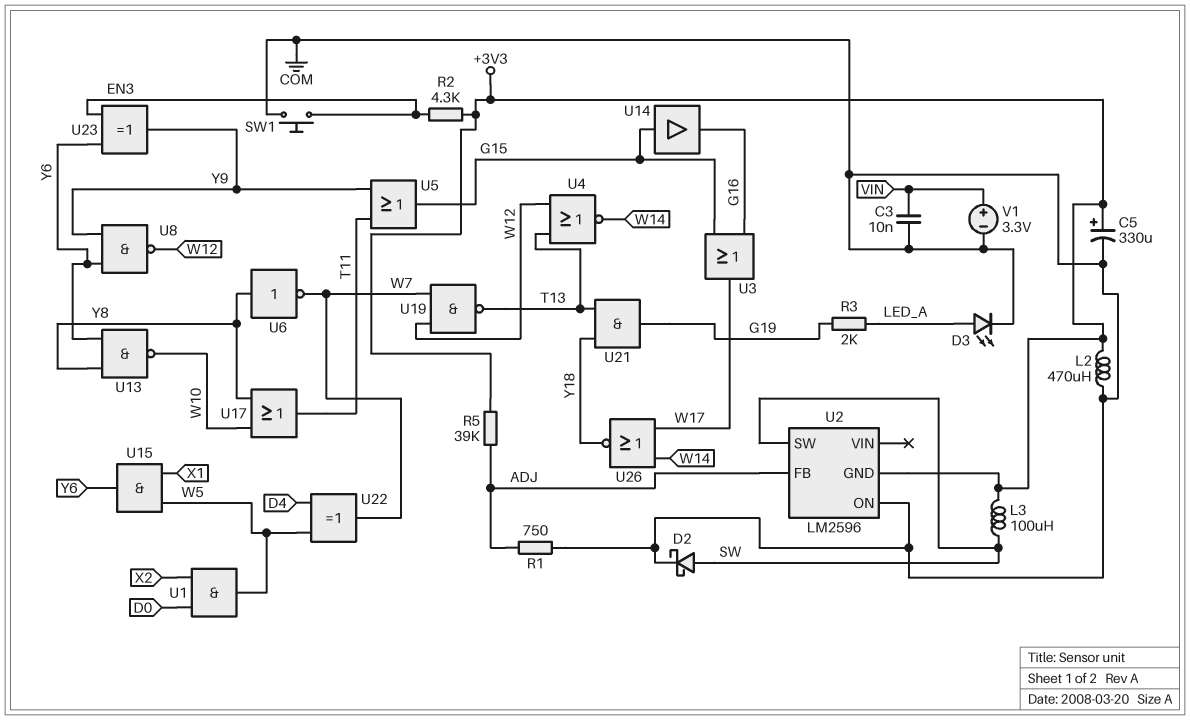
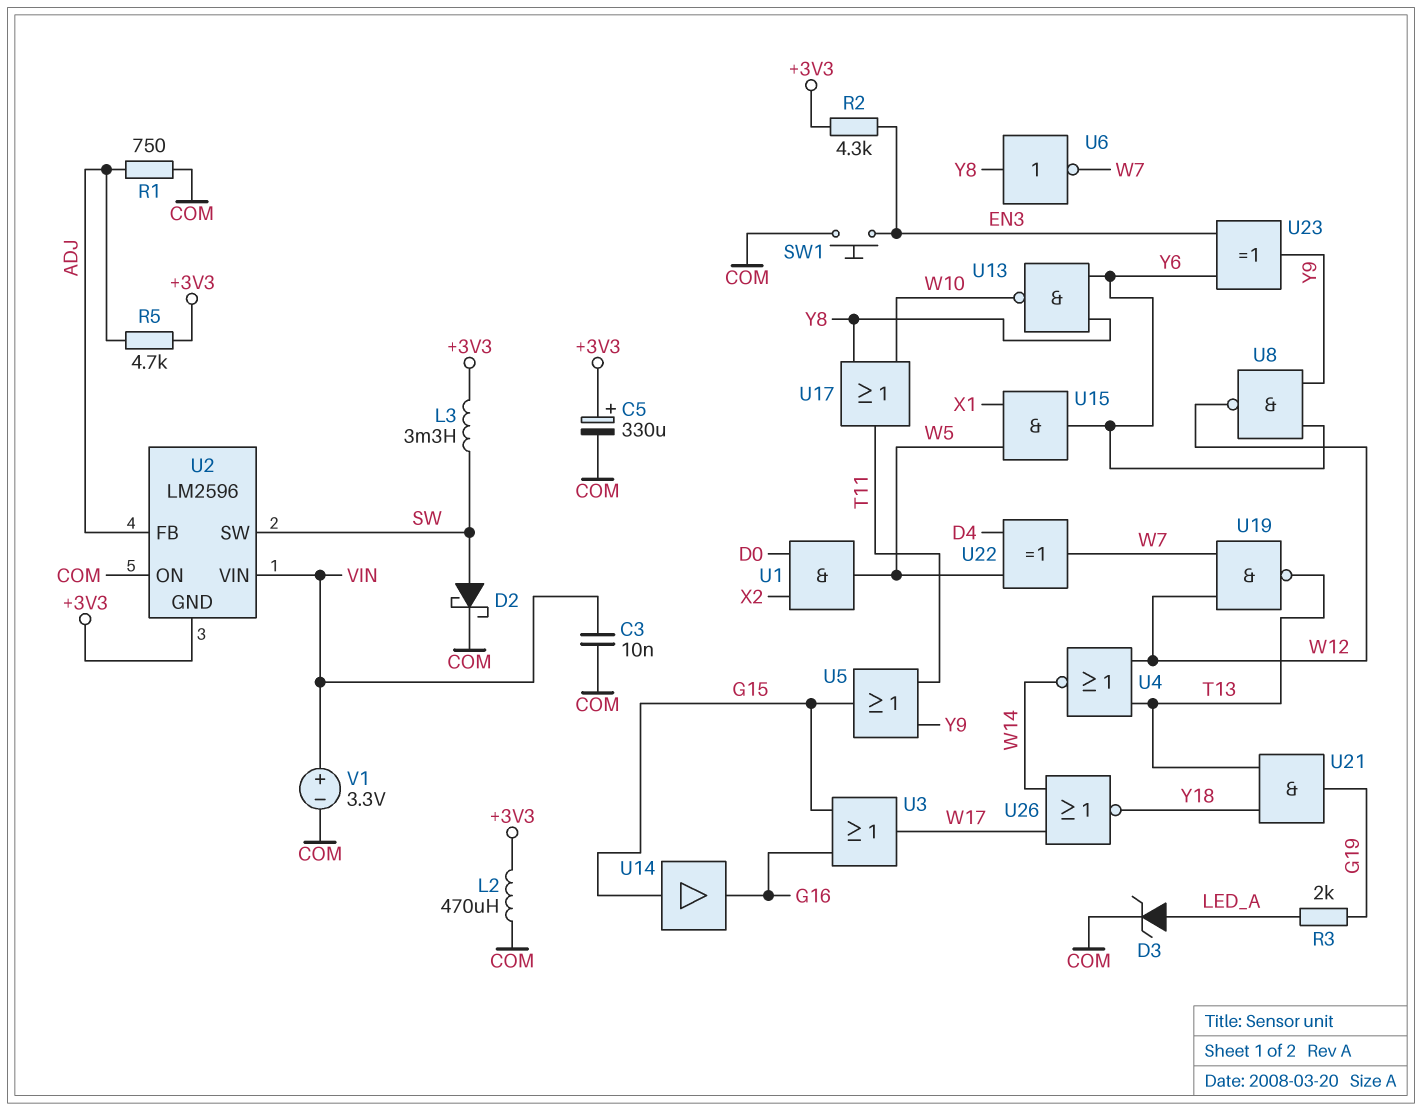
D3: LED (A LED_A, K COM) -> zener (A LED_A, K COM)
L3: 100uH (+3V3, SW) -> 3.3mH (+3V3, SW)
R5: 39k (+3V3, ADJ) -> 4.7k (+3V3, ADJ)
U2 pin VIN: none -> VIN

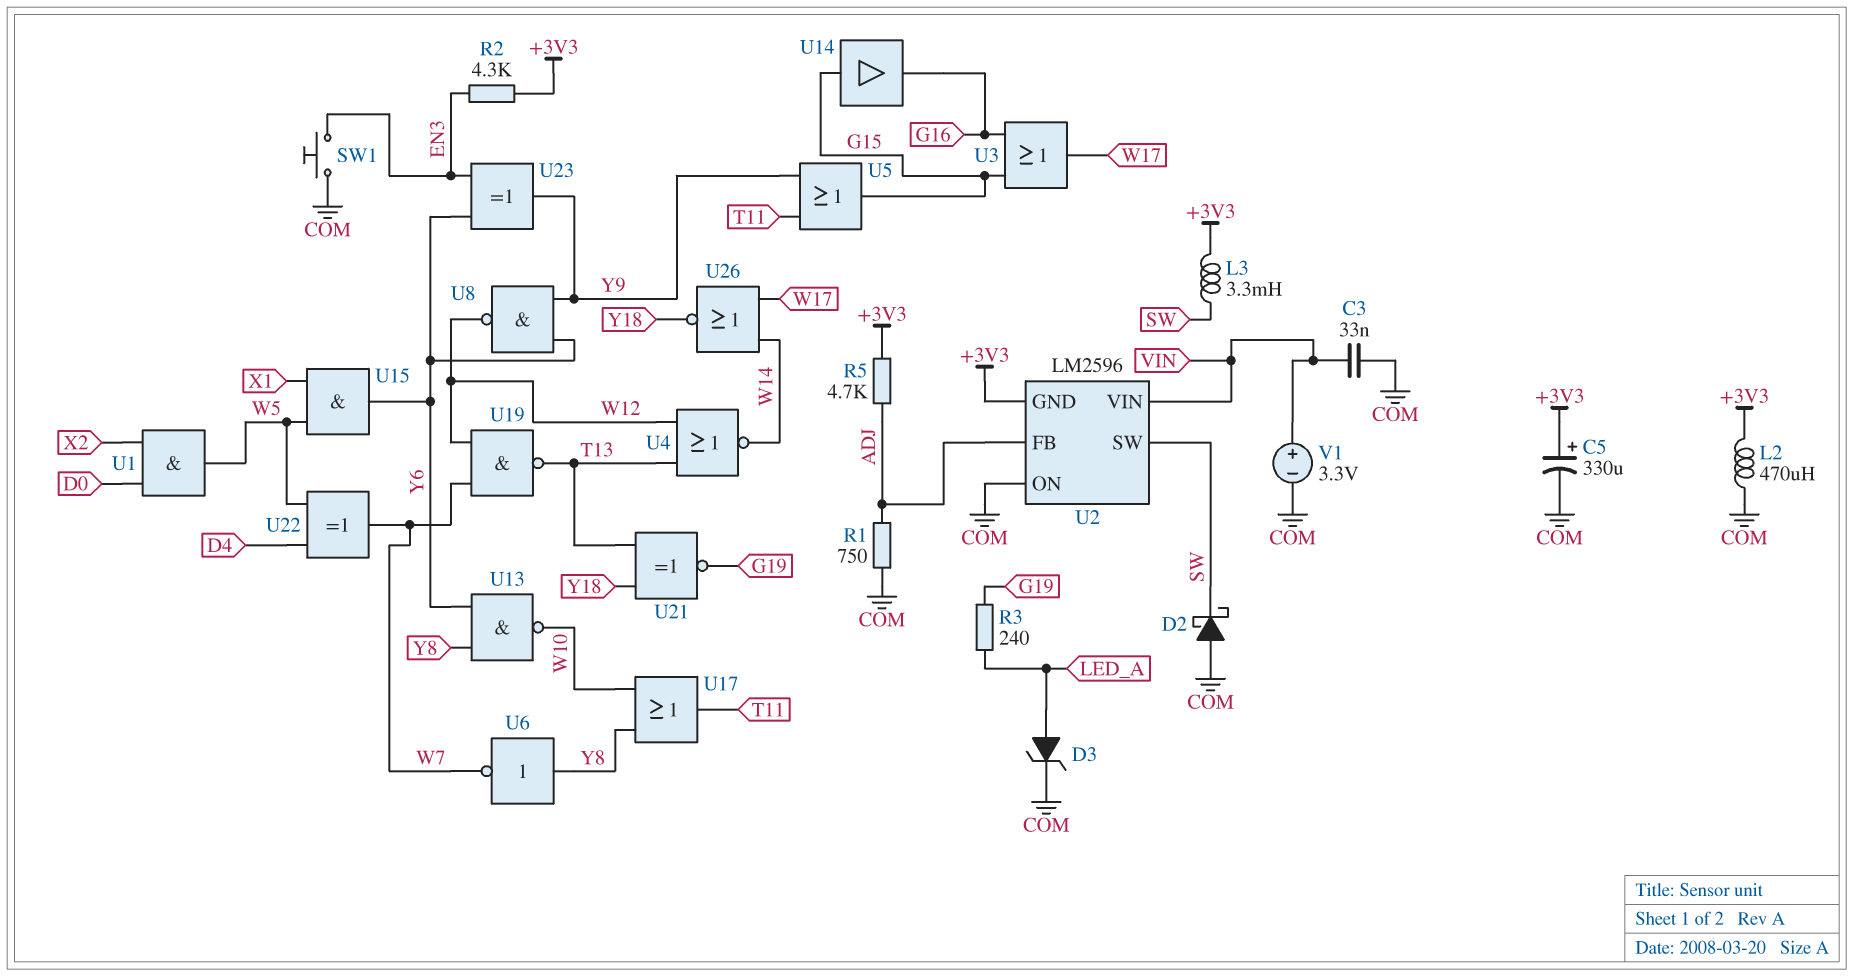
C3: 10nF (COM, VIN) -> 33nF (COM, VIN)
D2: schottky (A SW, K COM) -> schottky (A COM, K SW)
R3: 2k (G19, LED_A) -> 240 (G19, LED_A)
U21: AND (in T13, in Y18, out G19) -> XNOR (in T13, in Y18, out G19)

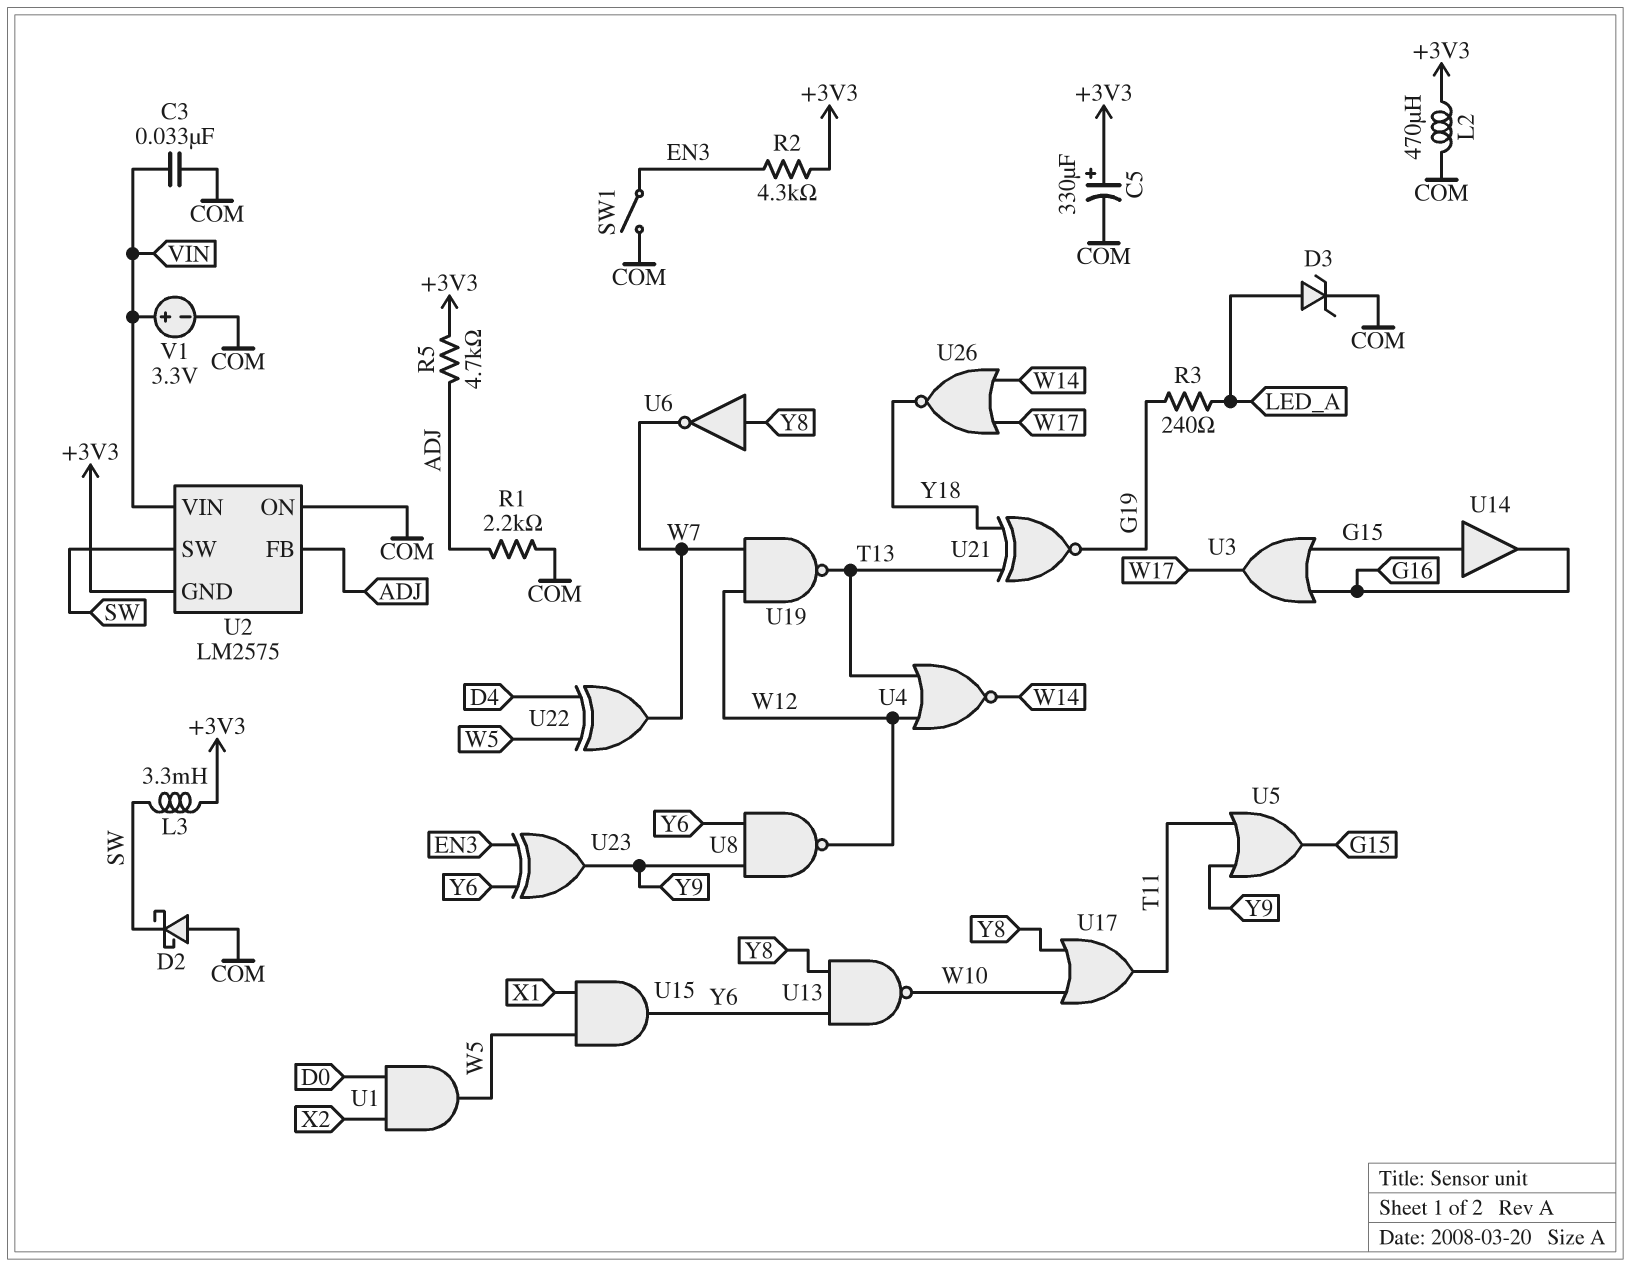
R1: 750 (ADJ, COM) -> 2.2k (ADJ, COM)
SW1: button (COM, EN3) -> switch (COM, EN3)
U2: LM2596 -> LM2575

